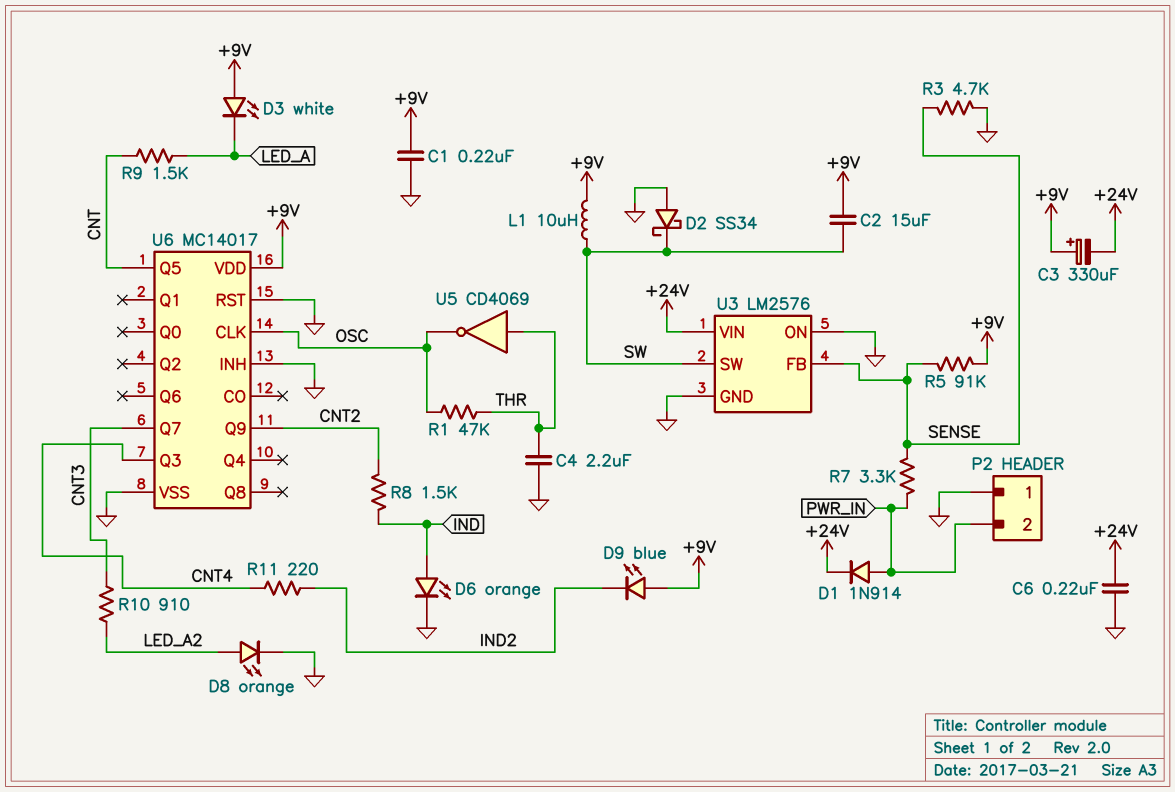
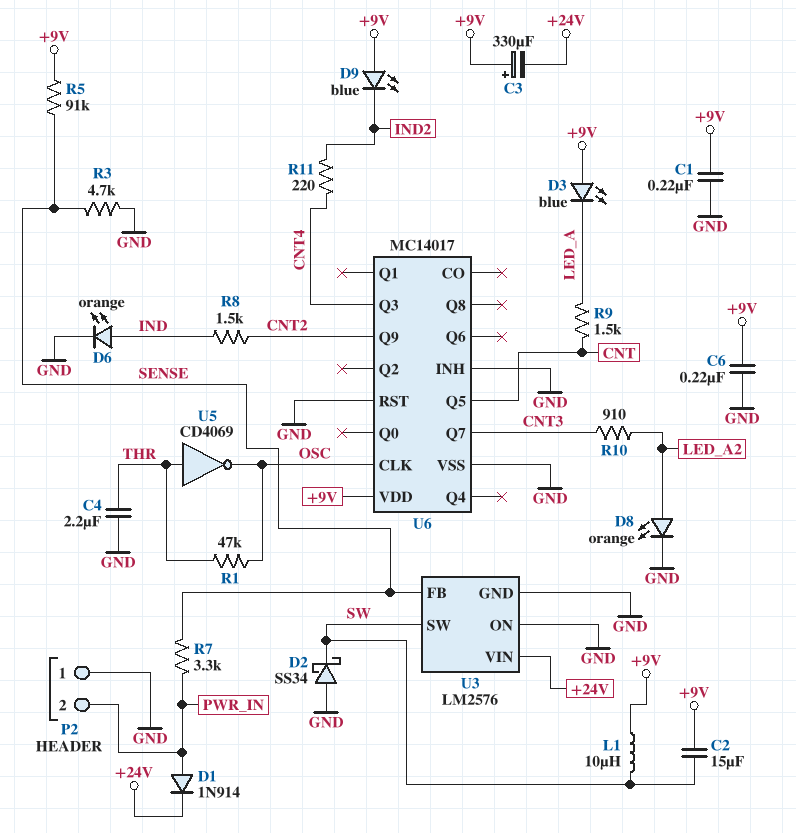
C6: 220nF (+24V, GND) -> 220nF (+9V, GND)
D3: LED white (A +9V, K LED_A) -> LED blue (A +9V, K LED_A)

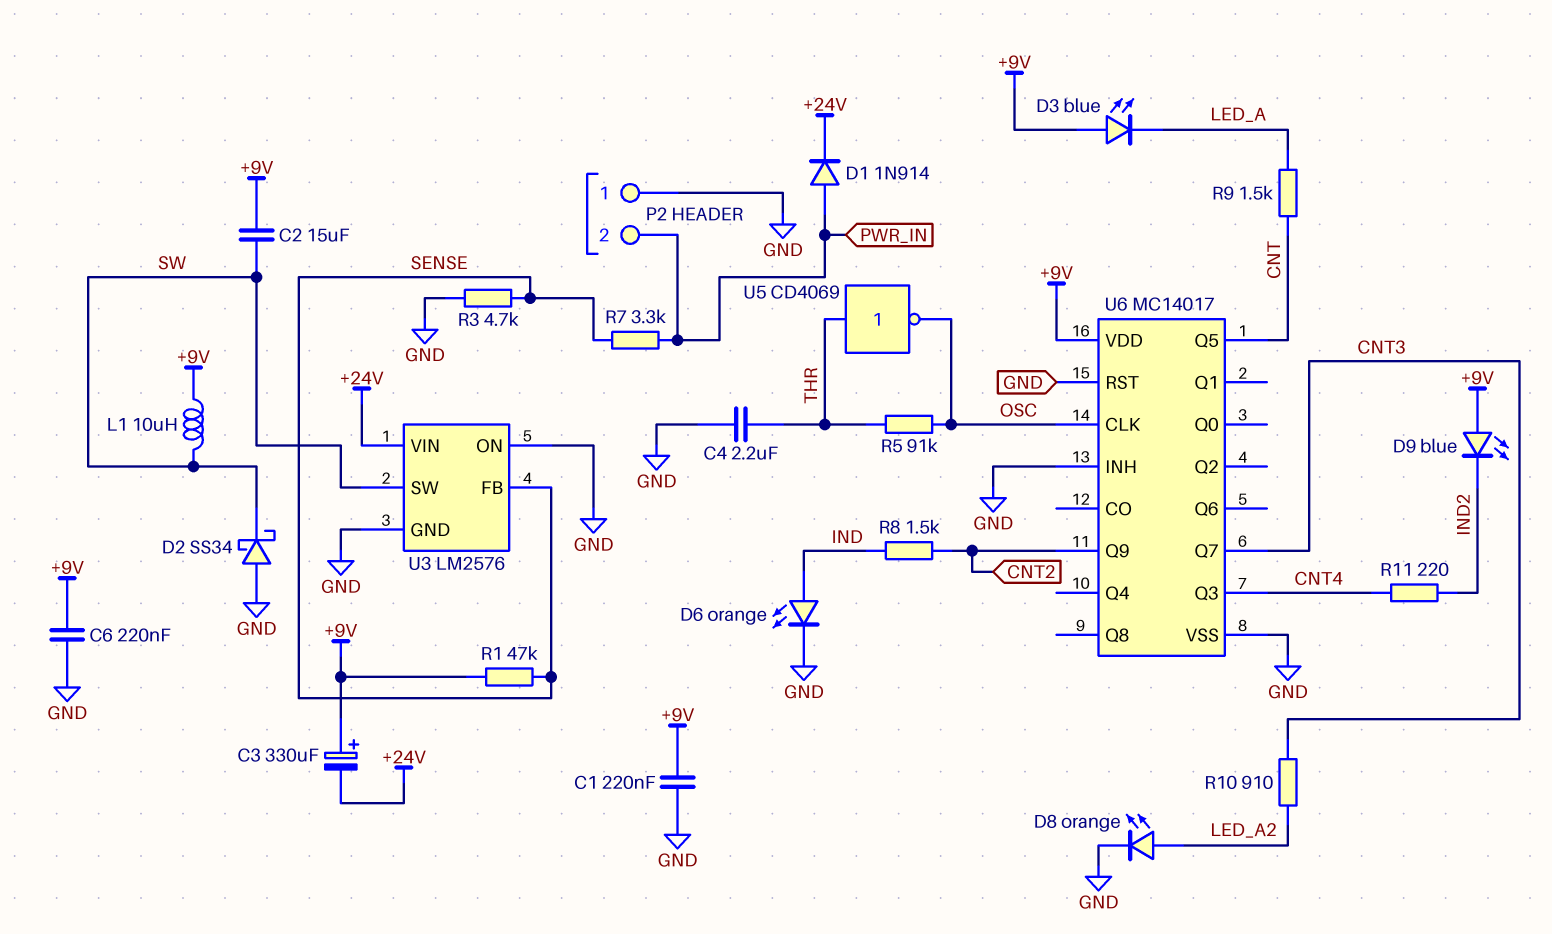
R1: 47k (OSC, THR) -> 47k (+9V, SENSE)
R5: 91k (+9V, SENSE) -> 91k (OSC, THR)

